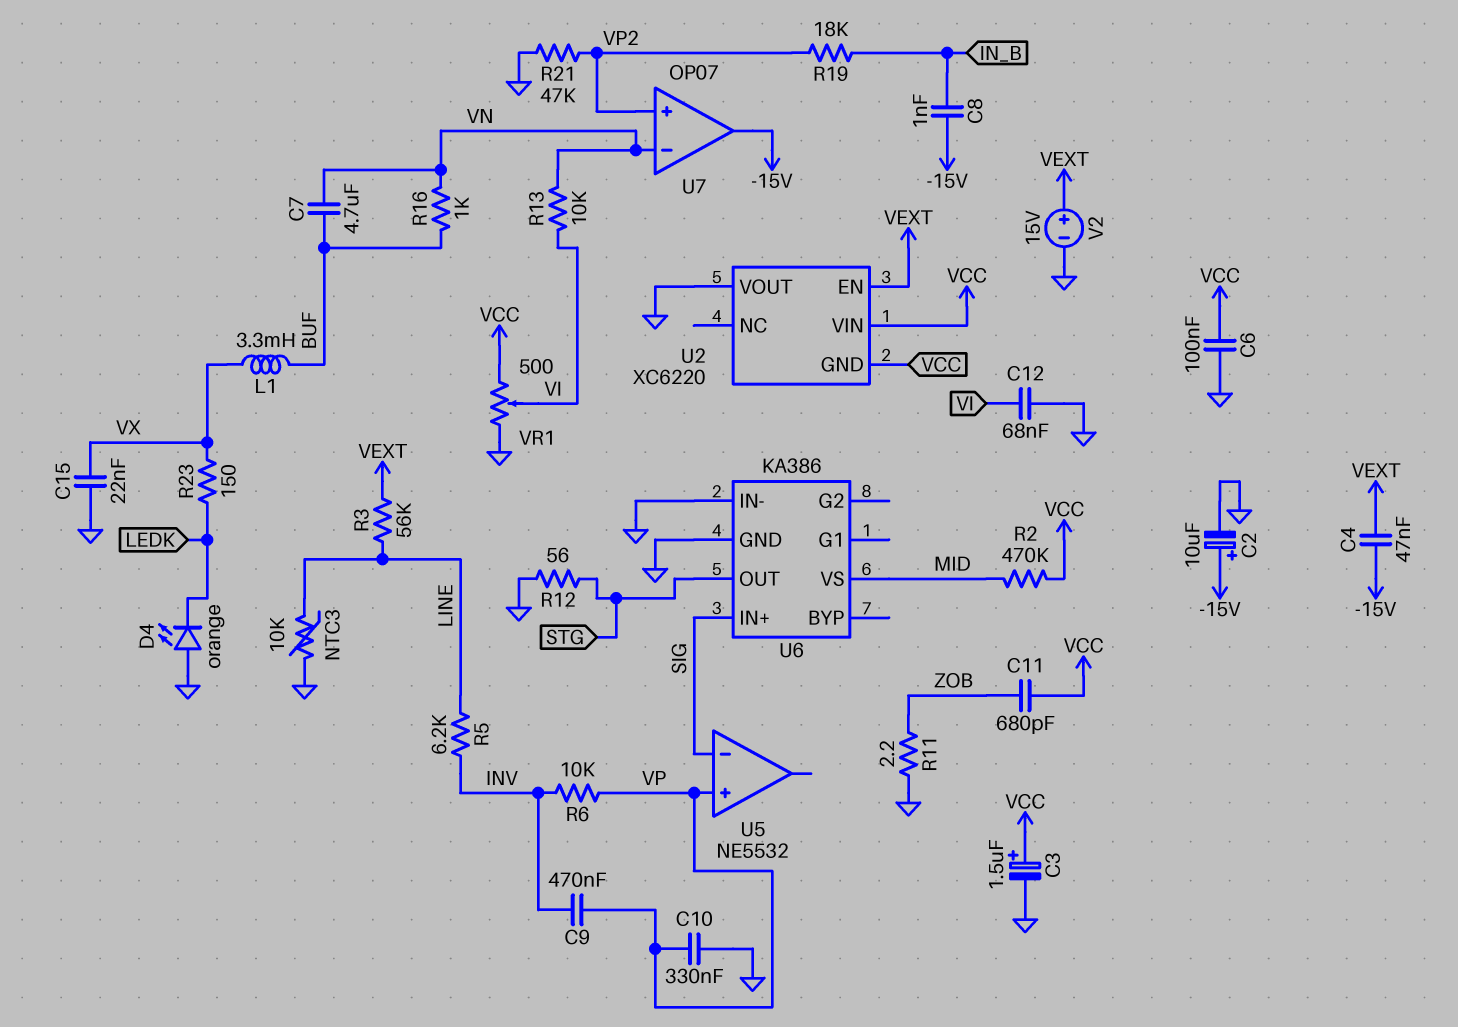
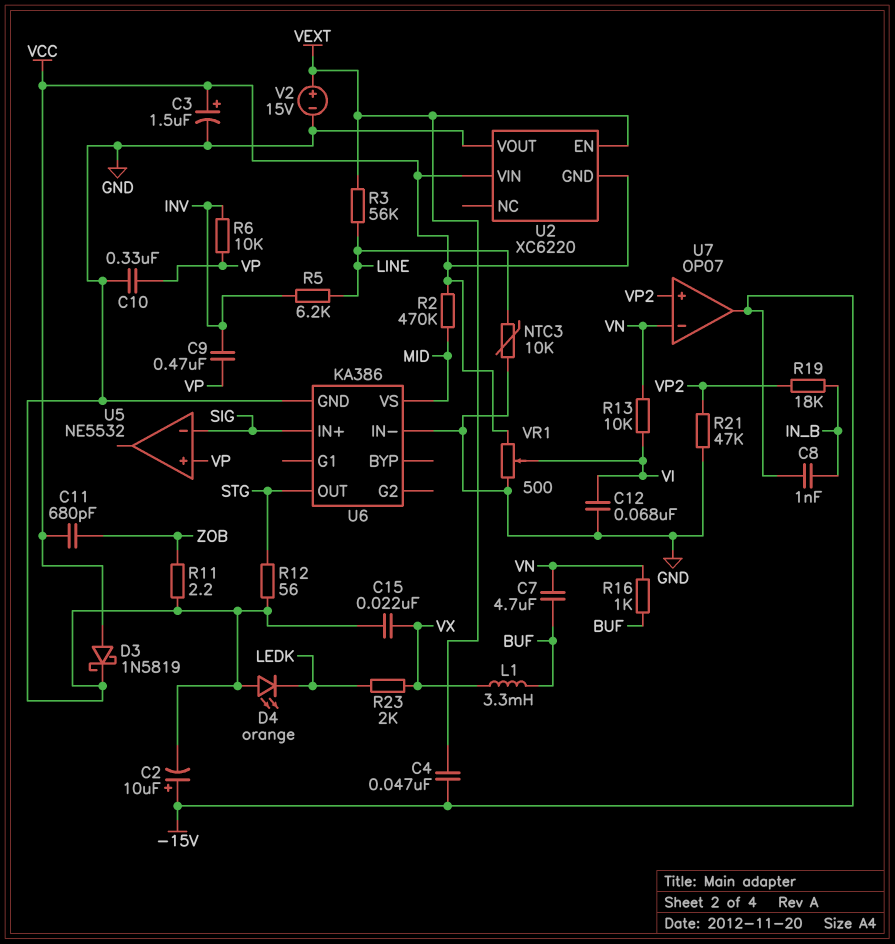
C6: 100nF (GND, VCC) -> none
D3: none -> schottky 1N5819 (A VCC, K GND)
R23: 150 (LEDK, VX) -> 2k (LEDK, VX)

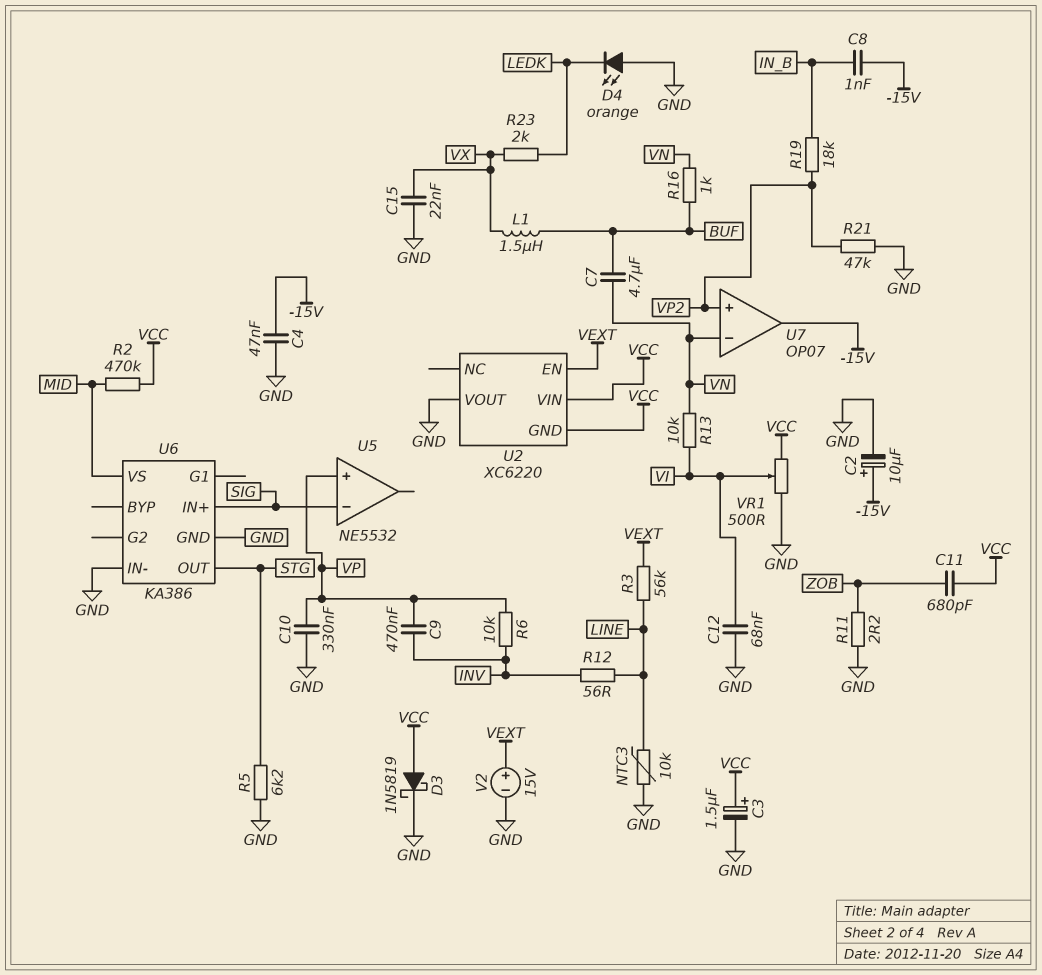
C4: 47nF (-15V, VEXT) -> 47nF (-15V, GND)
L1: 3.3mH (BUF, VX) -> 1.5uH (BUF, VX)
R5: 6.2k (INV, LINE) -> 6.2k (GND, STG)
R12: 56 (GND, STG) -> 56 (INV, LINE)

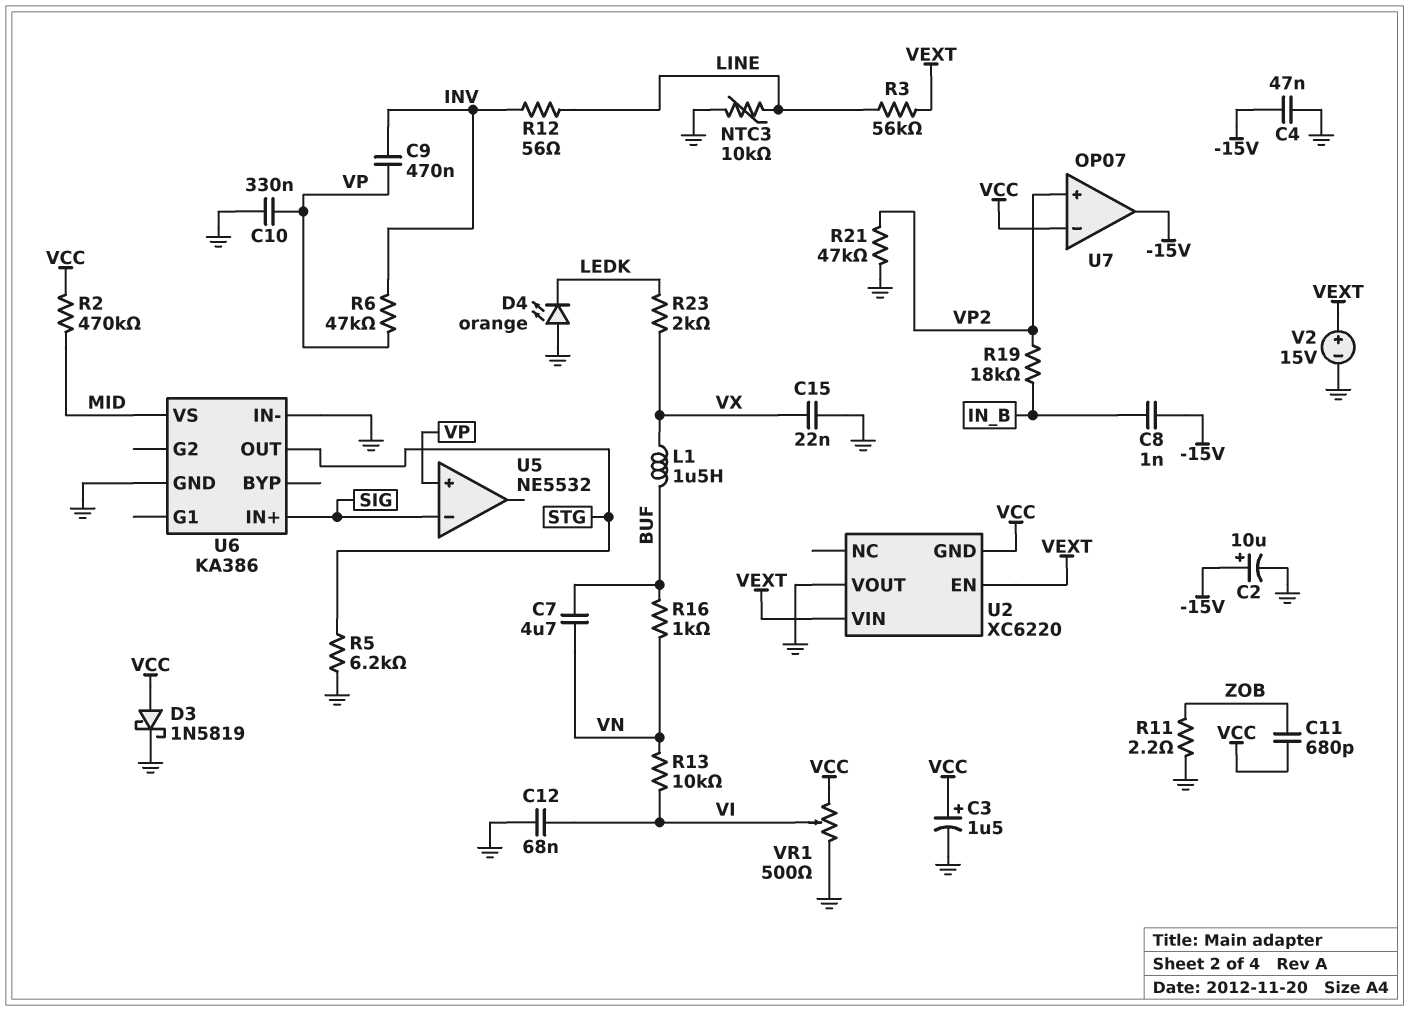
R6: 10k (INV, VP) -> 47k (INV, VP)
U2 pin VIN: VCC -> VEXT
U7 pin in-: VN -> VCC

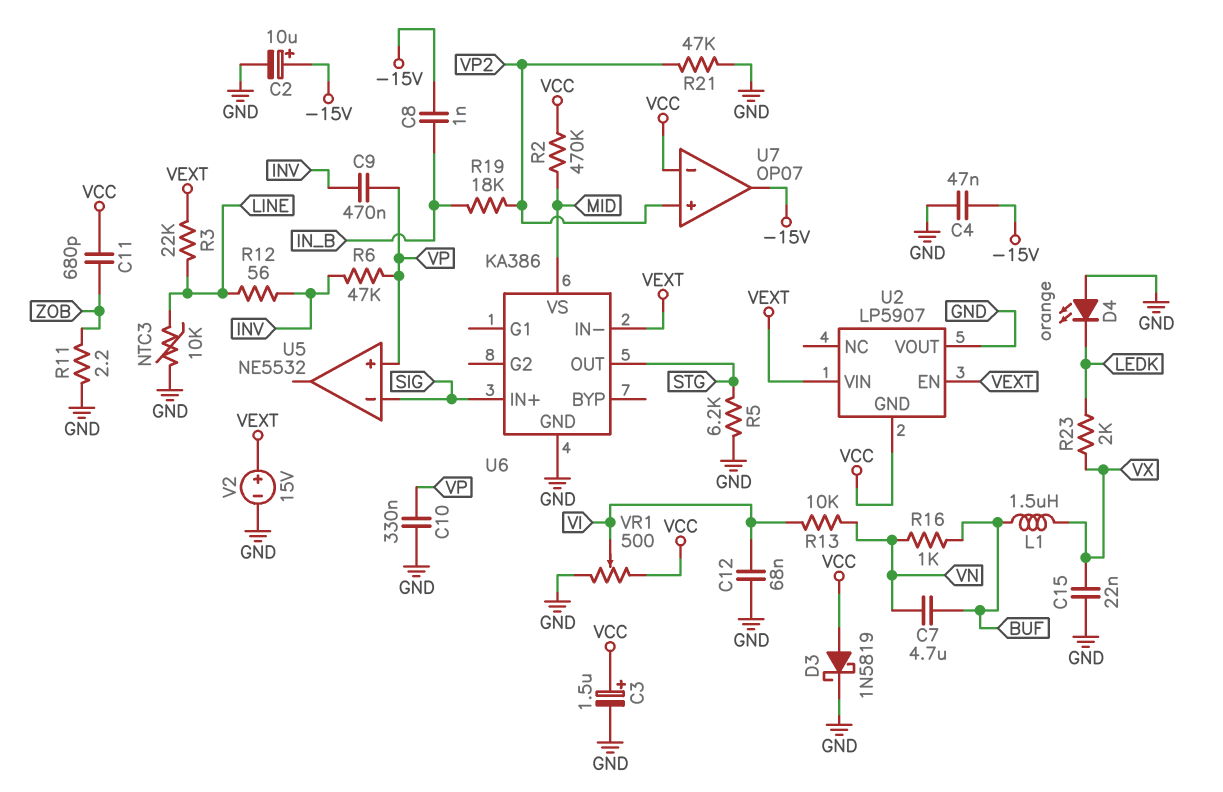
R3: 56k (LINE, VEXT) -> 22k (LINE, VEXT)
U2: XC6220 -> LP5907
U6 pin IN-: GND -> VEXT

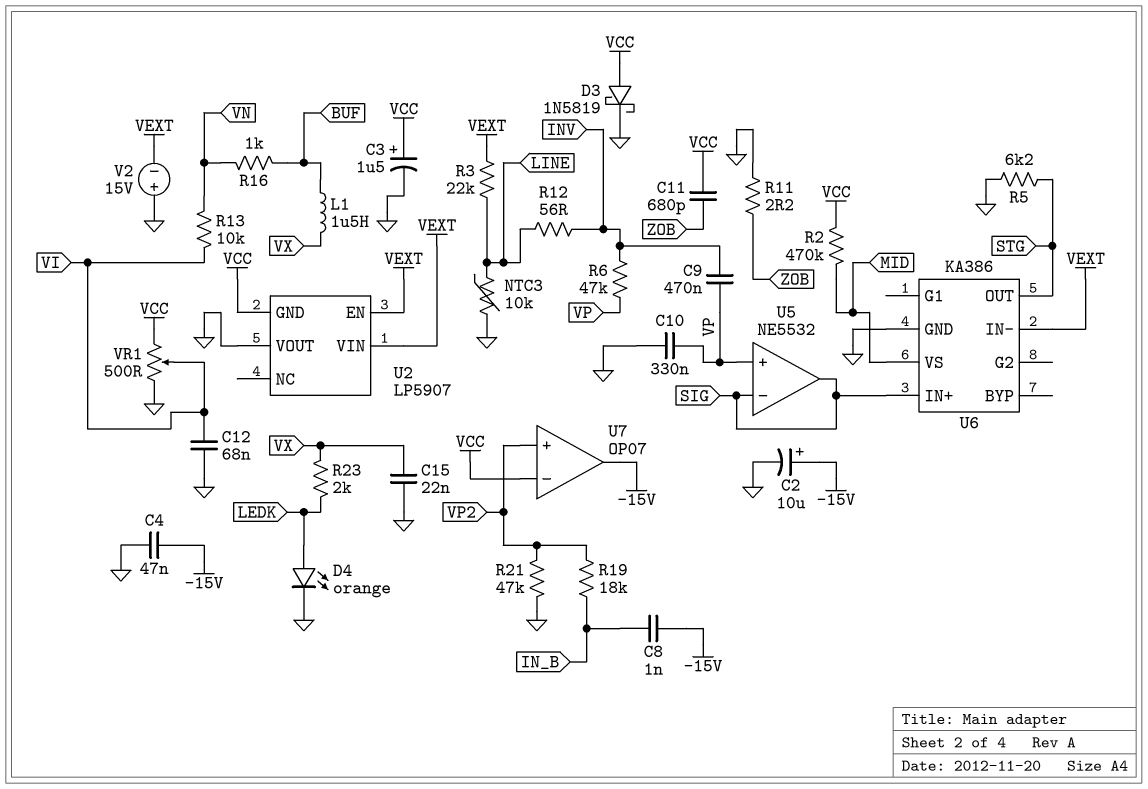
C7: 4.7uF (BUF, VN) -> none
D4: LED orange (A GND, K LEDK) -> LED orange (A LEDK, K GND)
U5 pin out: none -> SIG
V2: 15V (plus VEXT, minus GND) -> 15V (plus GND, minus VEXT)

